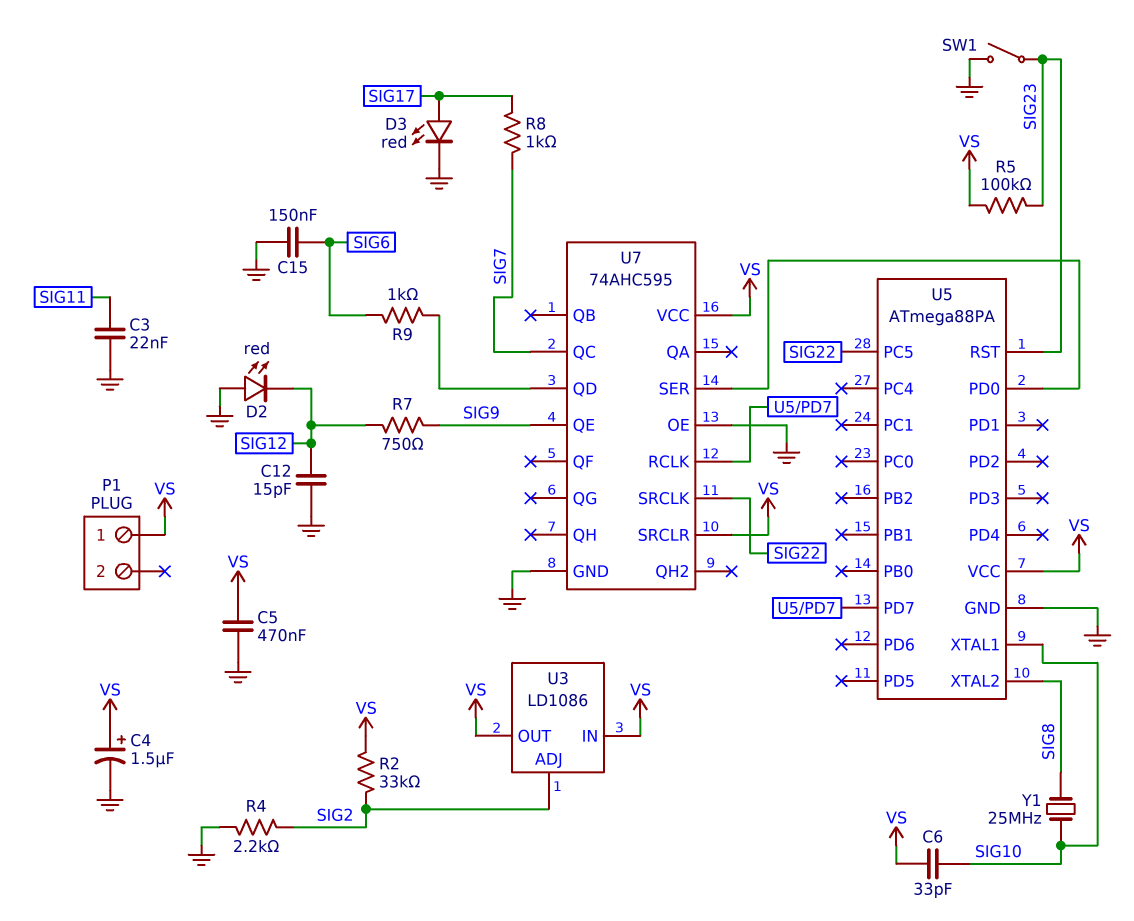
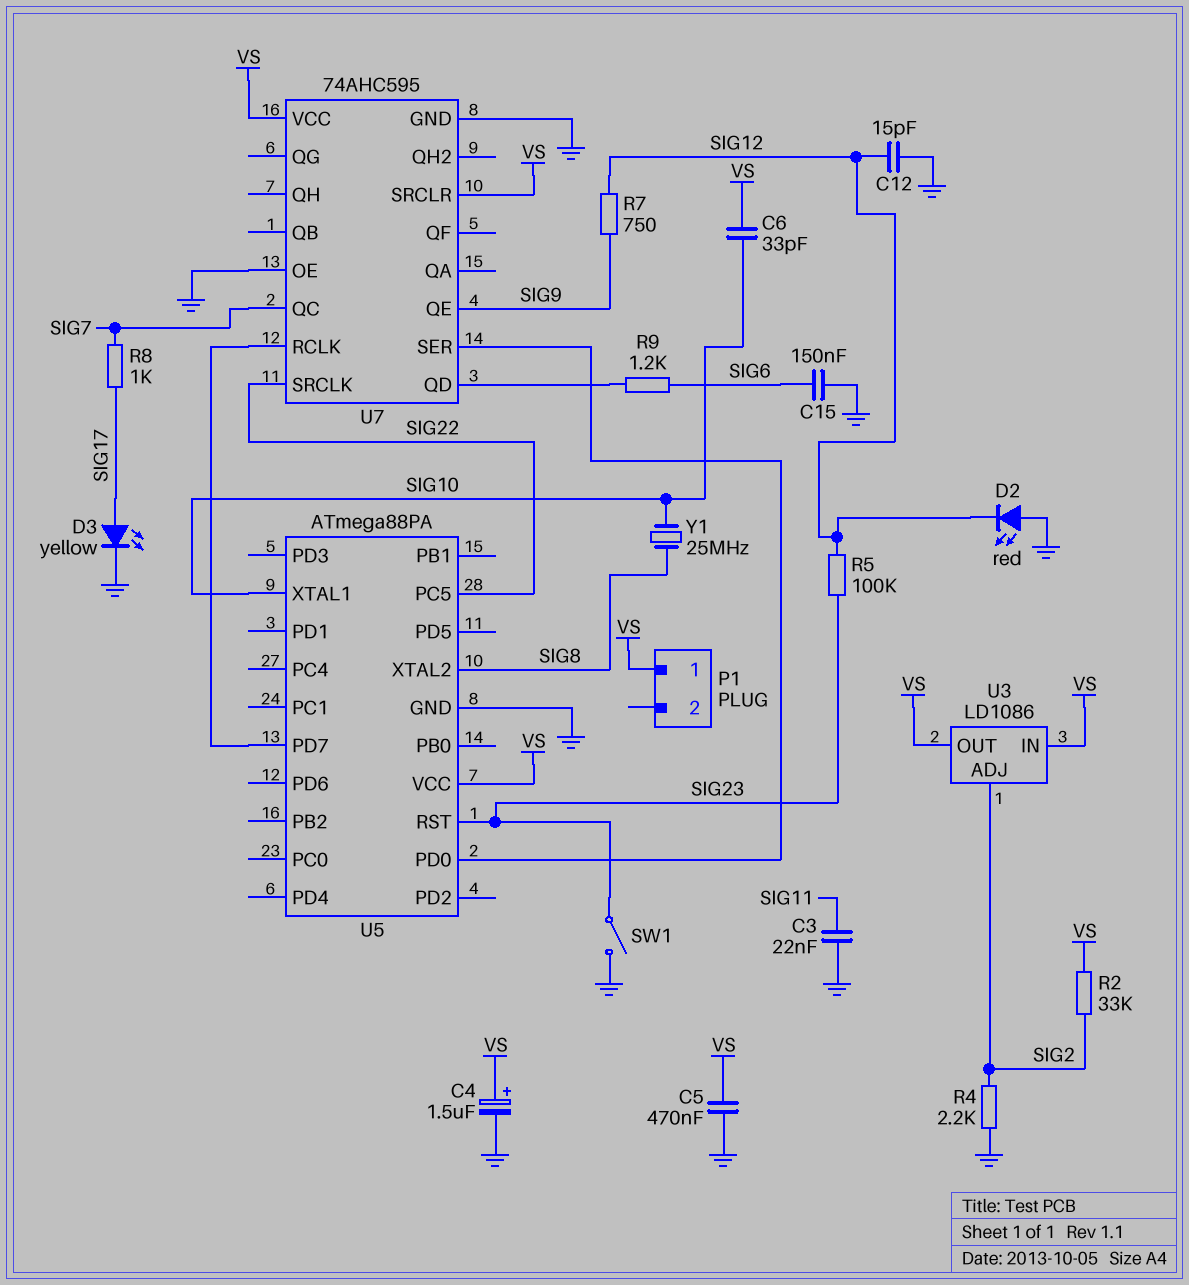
D3: LED red (A SIG17, K GND) -> LED yellow (A SIG17, K GND)
R5: 100k (SIG23, VS) -> 100k (SIG12, SIG23)
R9: 1k (SIG6, U7/QD) -> 1.2k (SIG6, U7/QD)

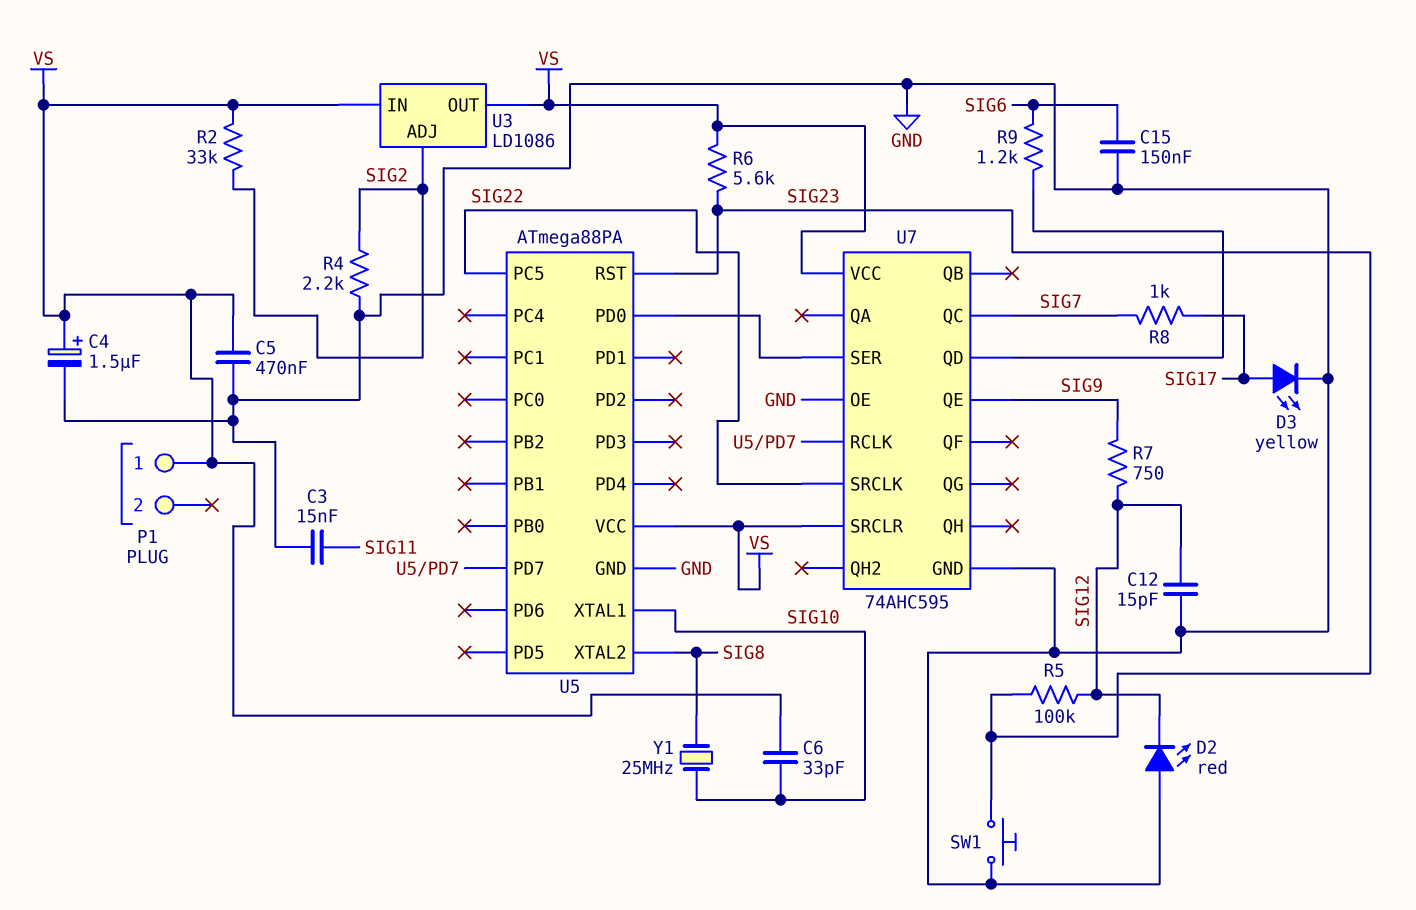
C3: 22nF (GND, SIG11) -> 15nF (GND, SIG11)
R6: none -> 5.6k (SIG23, VS)
SW1: switch (GND, SIG23) -> button (GND, SIG23)

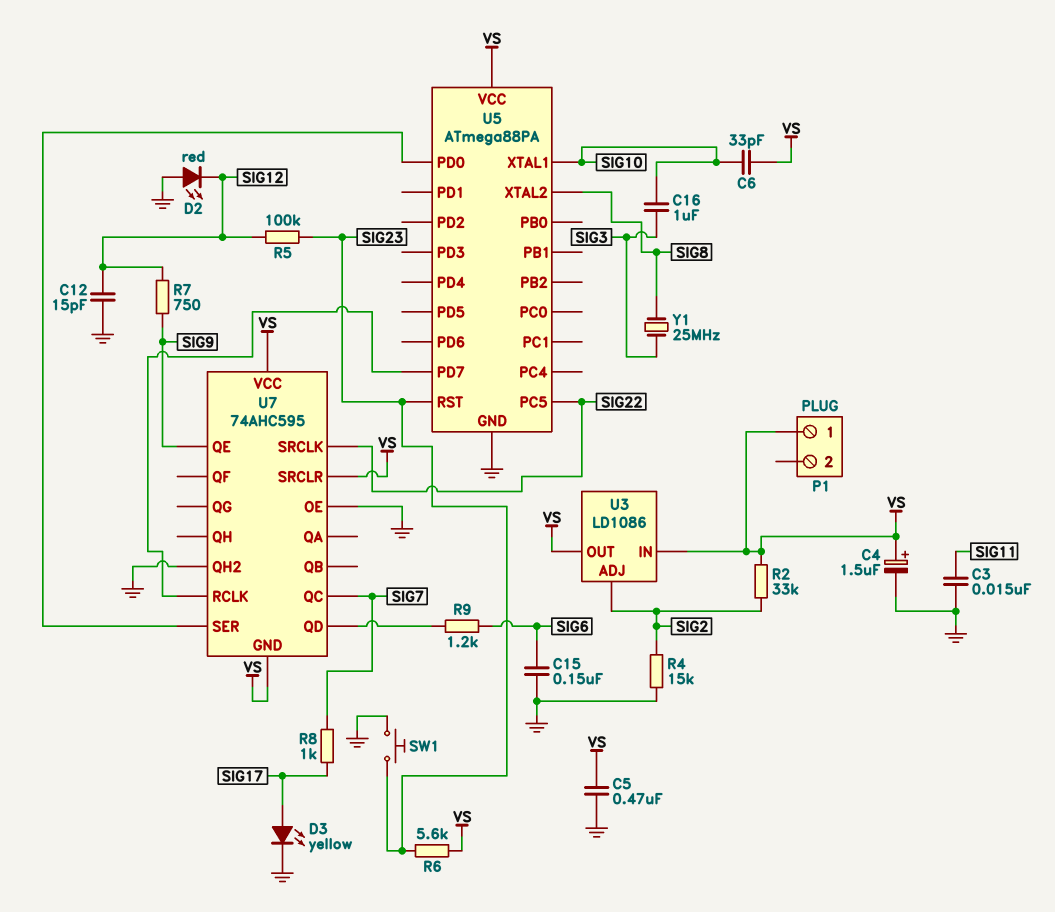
C16: none -> 1uF (SIG3, SIG10)
R4: 2.2k (GND, SIG2) -> 15k (GND, SIG2)
U7 pin GND: GND -> VS
U7 pin QH2: none -> GND
Y1: 25MHz (SIG8, SIG10) -> 25MHz (SIG3, SIG8)

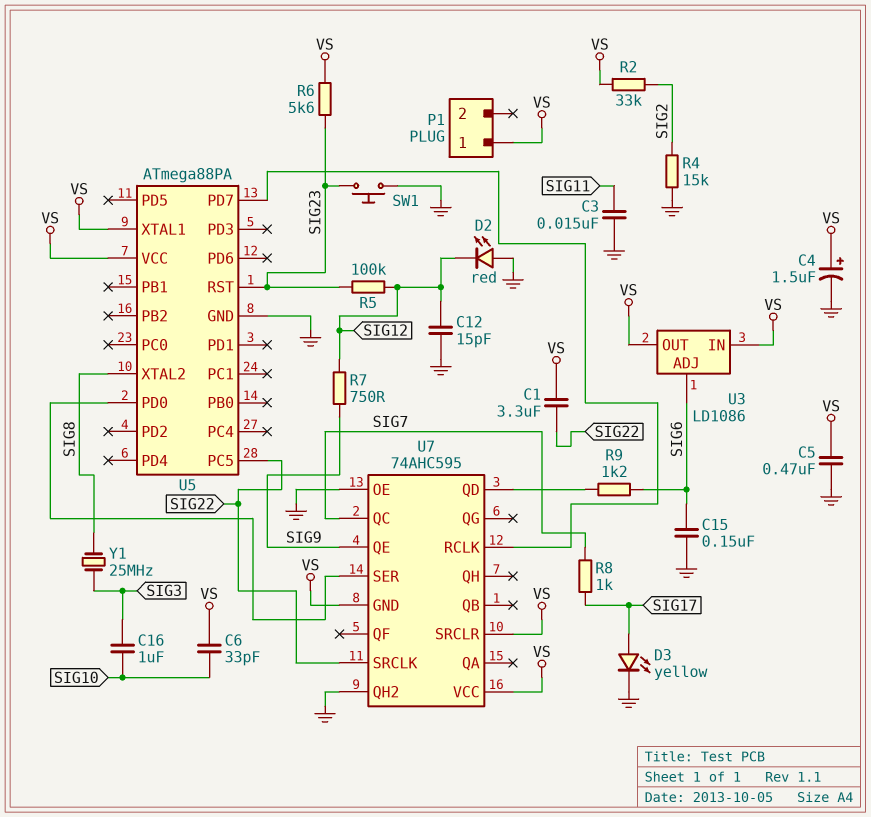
C1: none -> 3.3uF (SIG22, VS)
U3 pin ADJ: SIG2 -> SIG6
U5 pin XTAL1: SIG10 -> VS

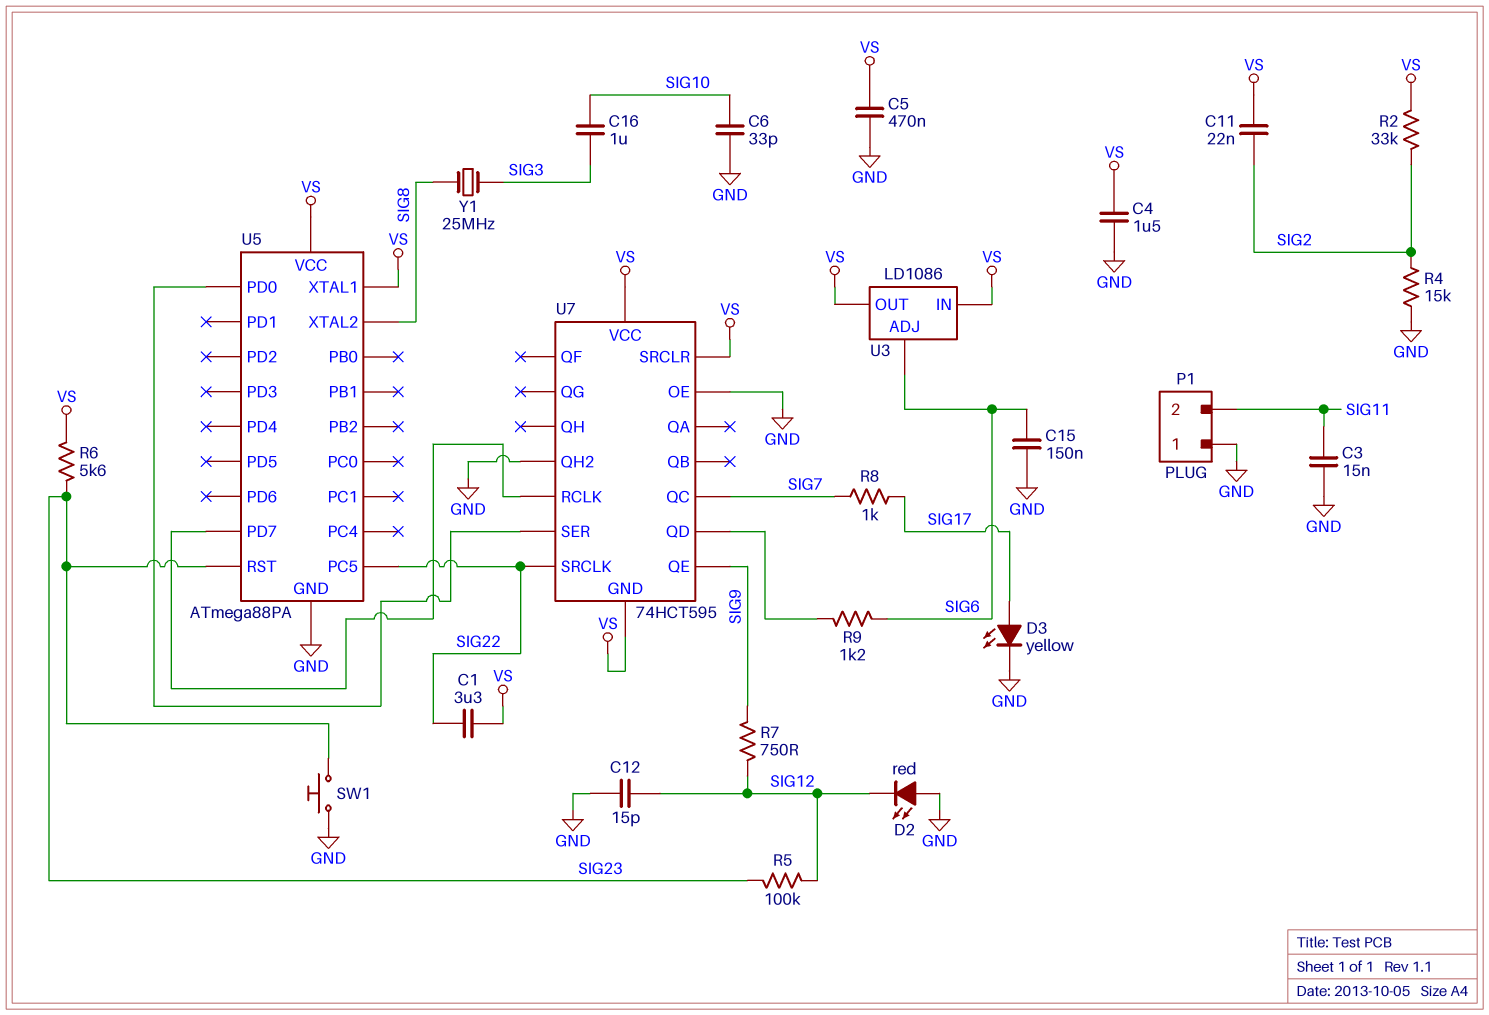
C4: 1.5uF (plus VS, minus GND) -> 1.5uF (GND, VS)
C6: 33pF (SIG10, VS) -> 33pF (GND, SIG10)
C11: none -> 22nF (SIG2, VS)
P1 pin 1: VS -> GND
P1 pin 2: none -> SIG11
U7: 74AHC595 -> 74HCT595

